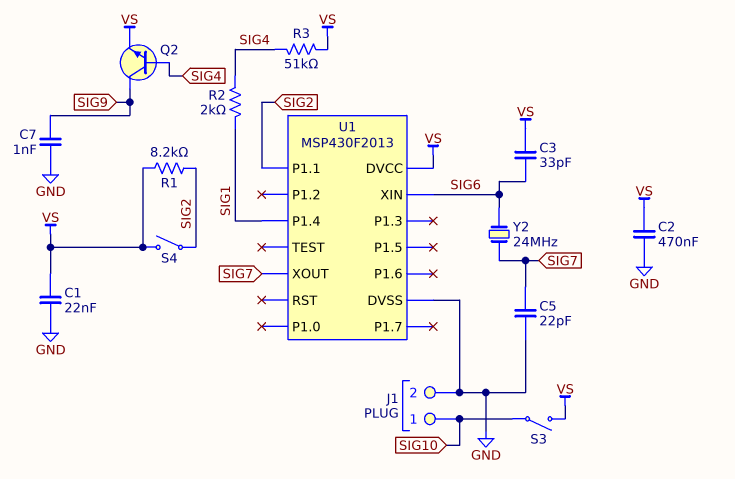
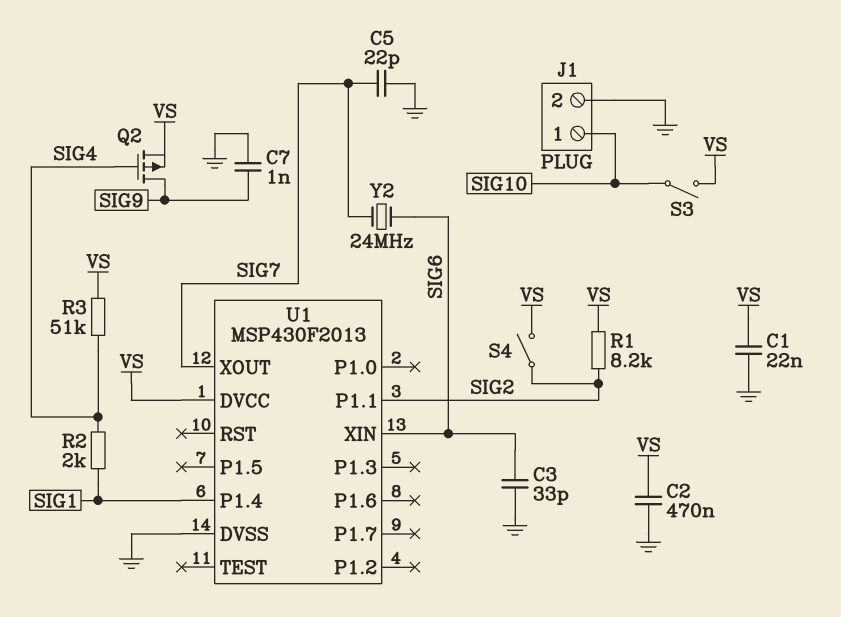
C3: 33pF (SIG6, VS) -> 33pF (GND, SIG6)
Q2: NPN (B SIG4, C SIG9, E VS) -> PMOS (G SIG4, D SIG9, S VS)

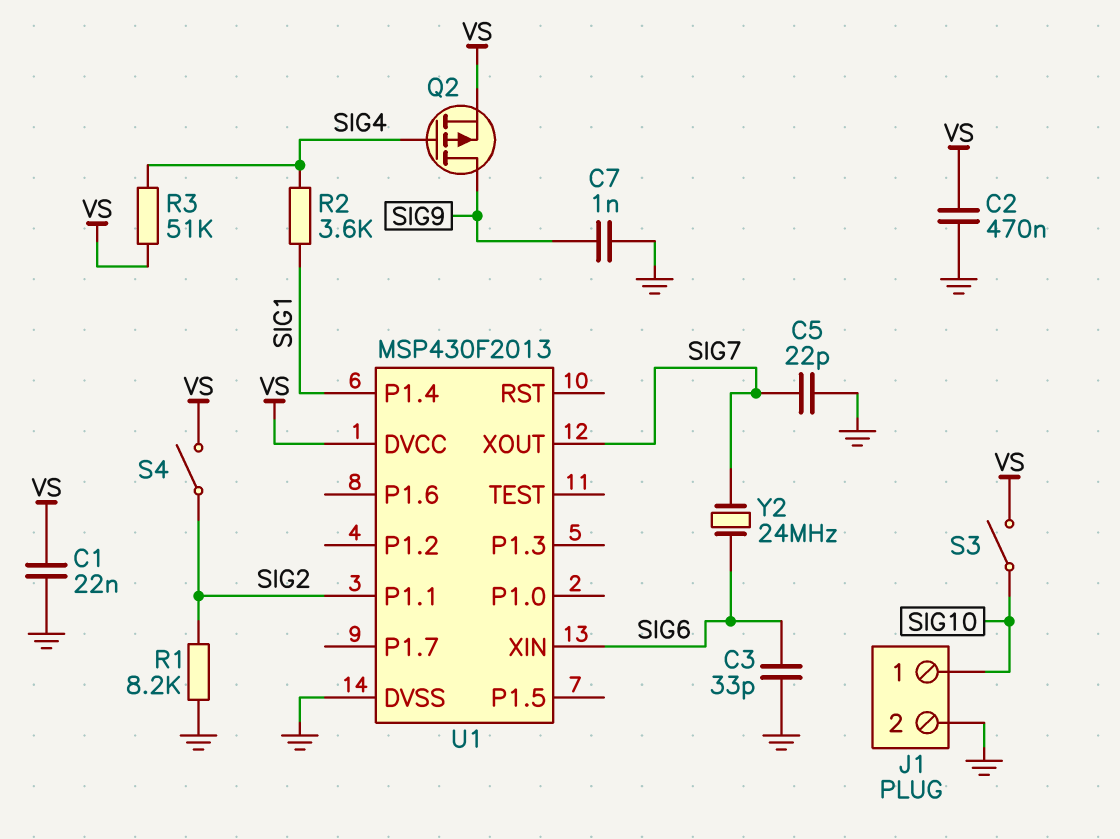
R1: 8.2k (SIG2, VS) -> 8.2k (GND, SIG2)
R2: 2k (SIG1, SIG4) -> 3.6k (SIG1, SIG4)

